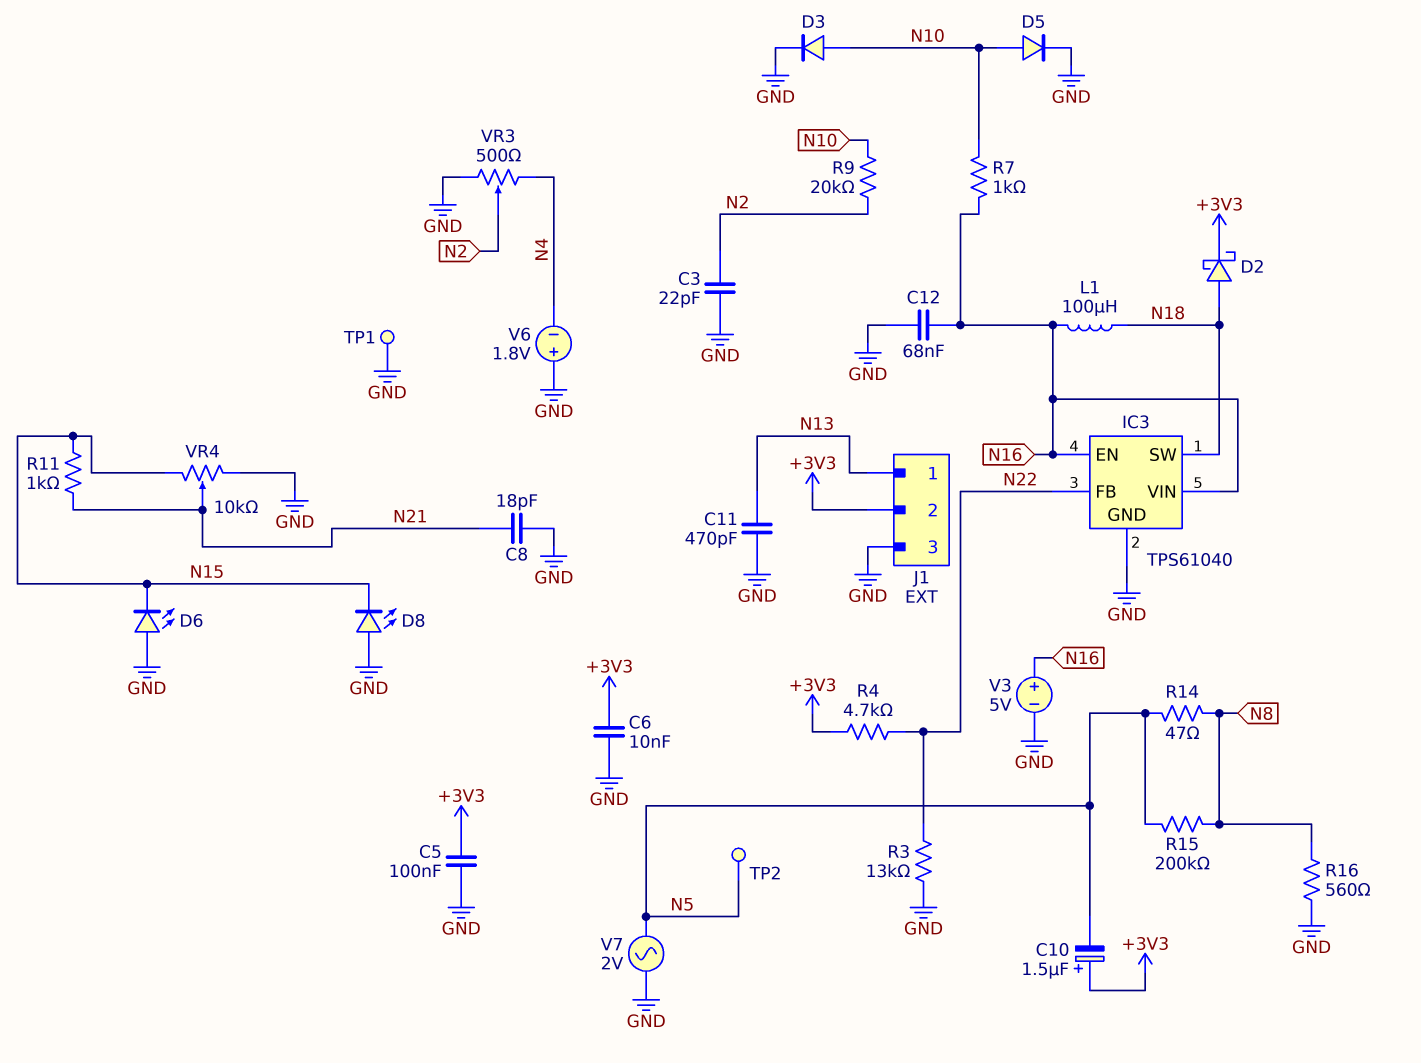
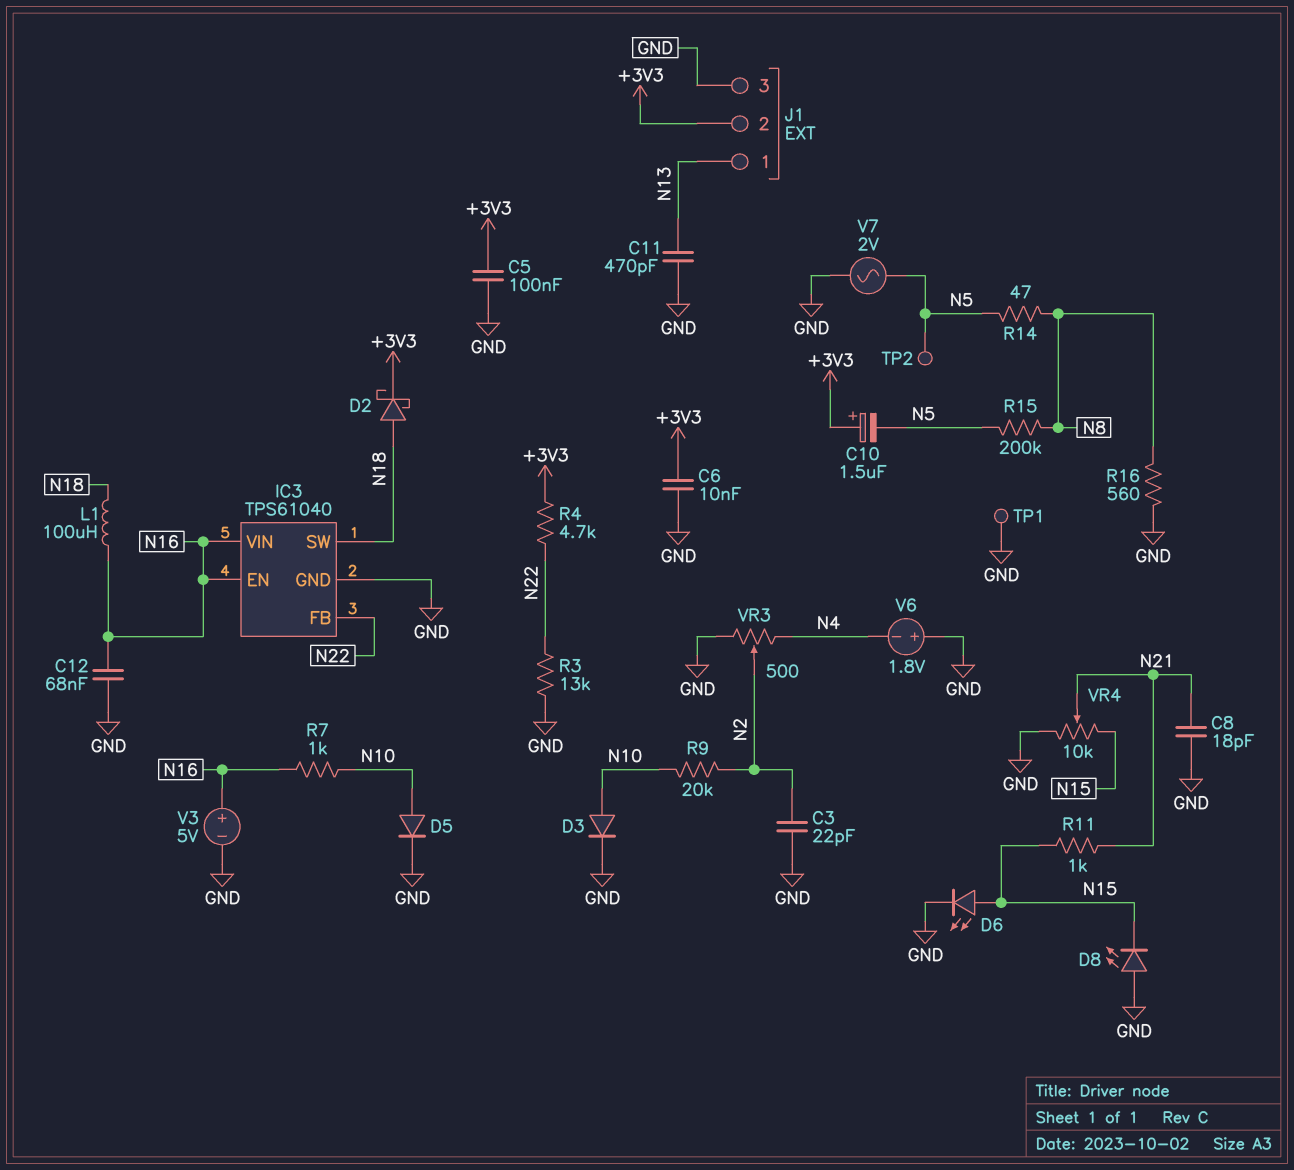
D6: LED (A GND, K N15) -> LED (A N15, K GND)

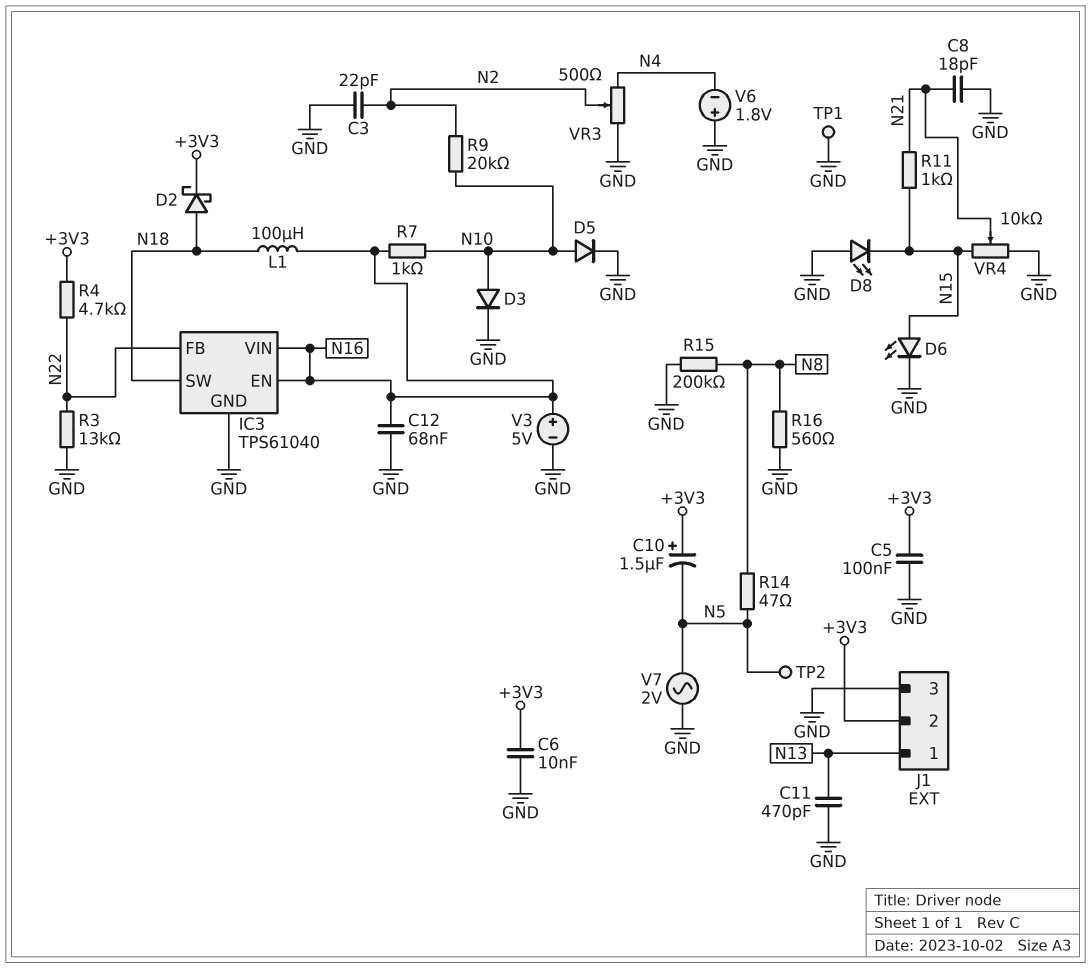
R15: 200k (N5, N8) -> 200k (GND, N8)

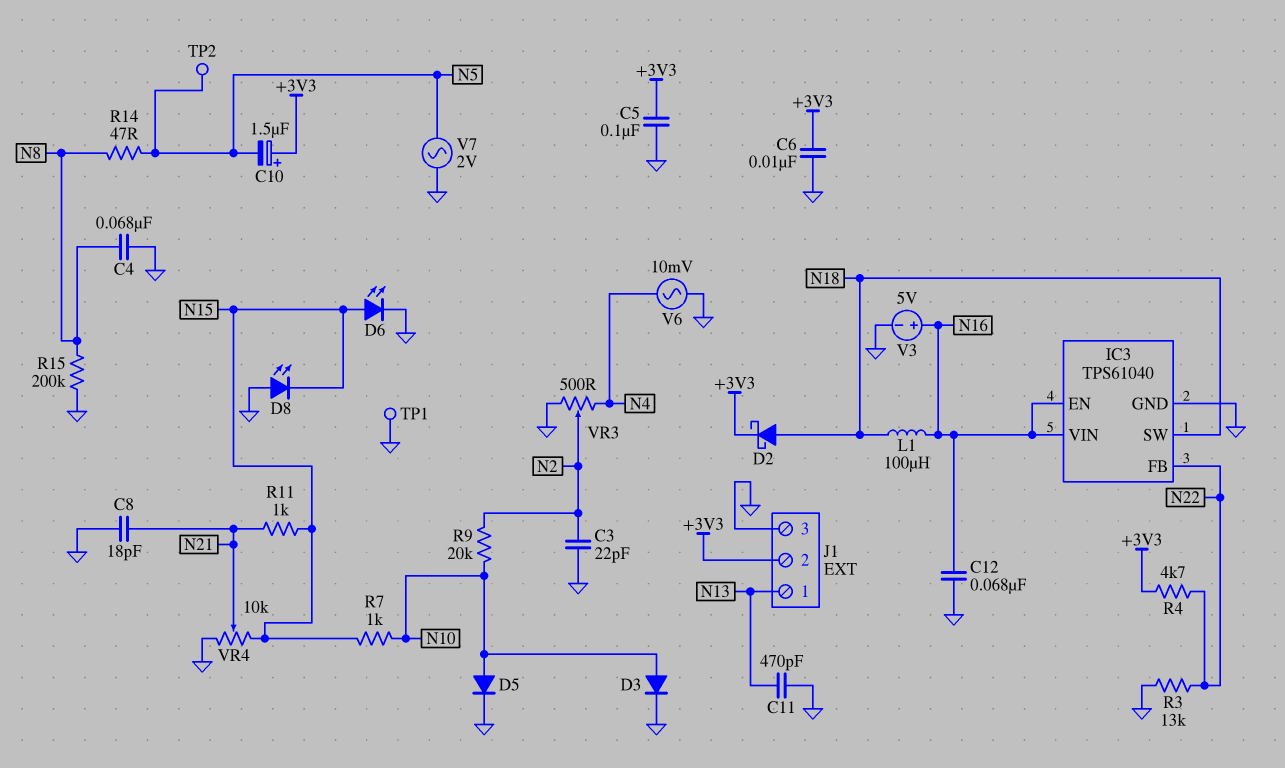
C4: none -> 68nF (GND, N8)
R7: 1k (N10, N16) -> 1k (N10, N15)
R16: 560 (GND, N8) -> none
V6: 1.8V (plus GND, minus N4) -> AC 10mV (GND, N4)

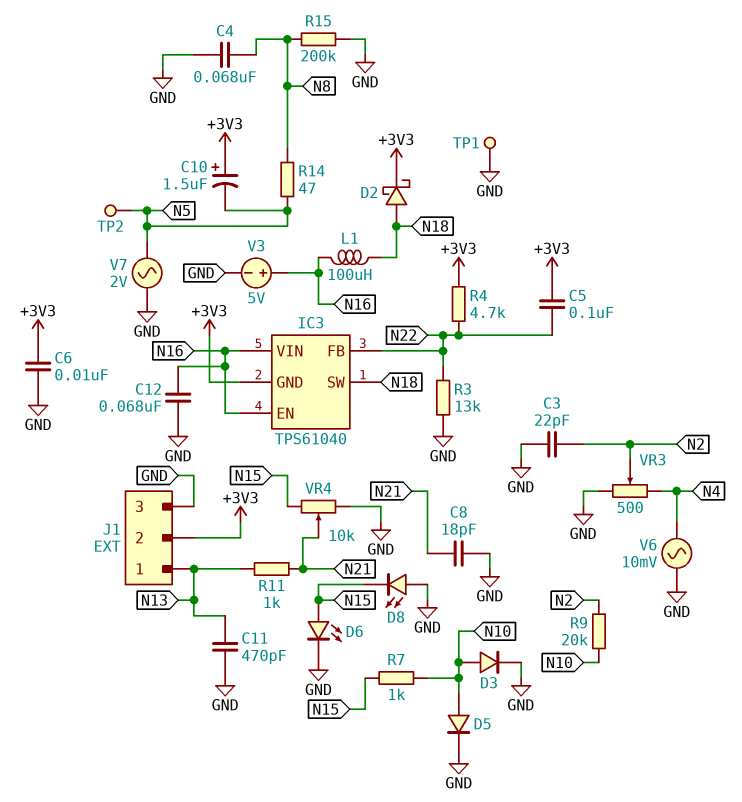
C5: 100nF (+3V3, GND) -> 100nF (+3V3, N22)
IC3 pin GND: GND -> +3V3
R11: 1k (N15, N21) -> 1k (N13, N21)

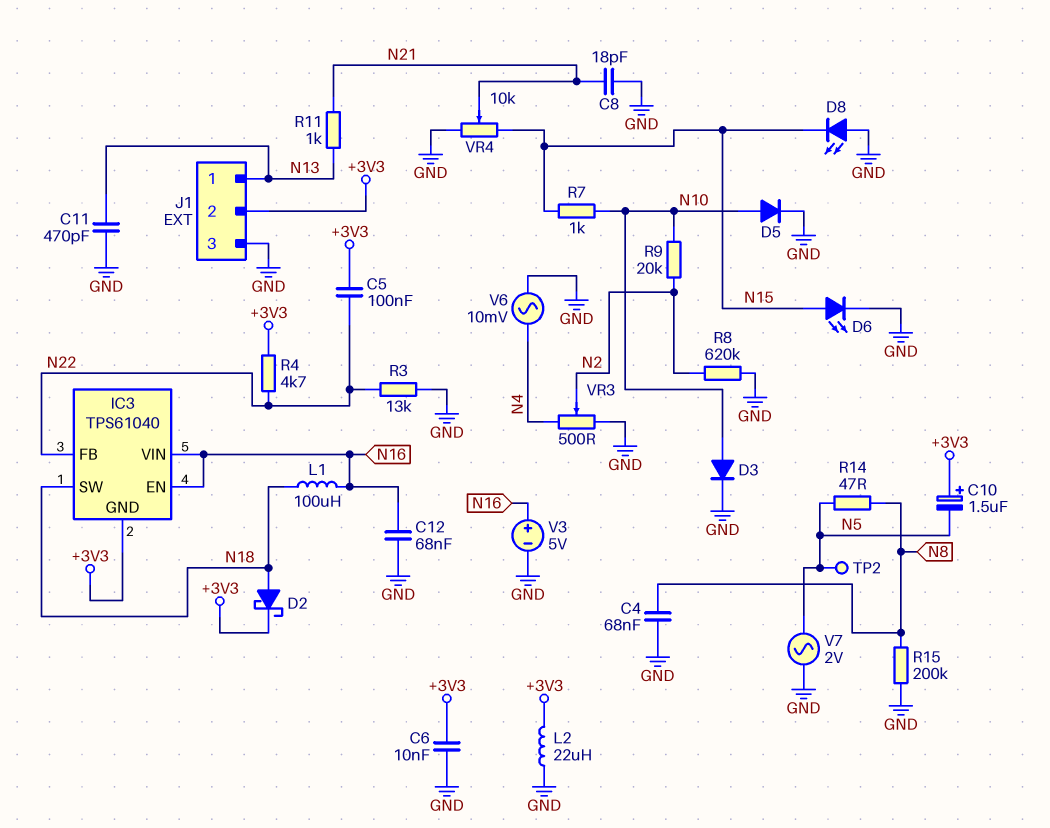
C3: 22pF (GND, N2) -> none
L2: none -> 22uH (+3V3, GND)
R8: none -> 620k (GND, N2)
TP1: test point (GND) -> none

